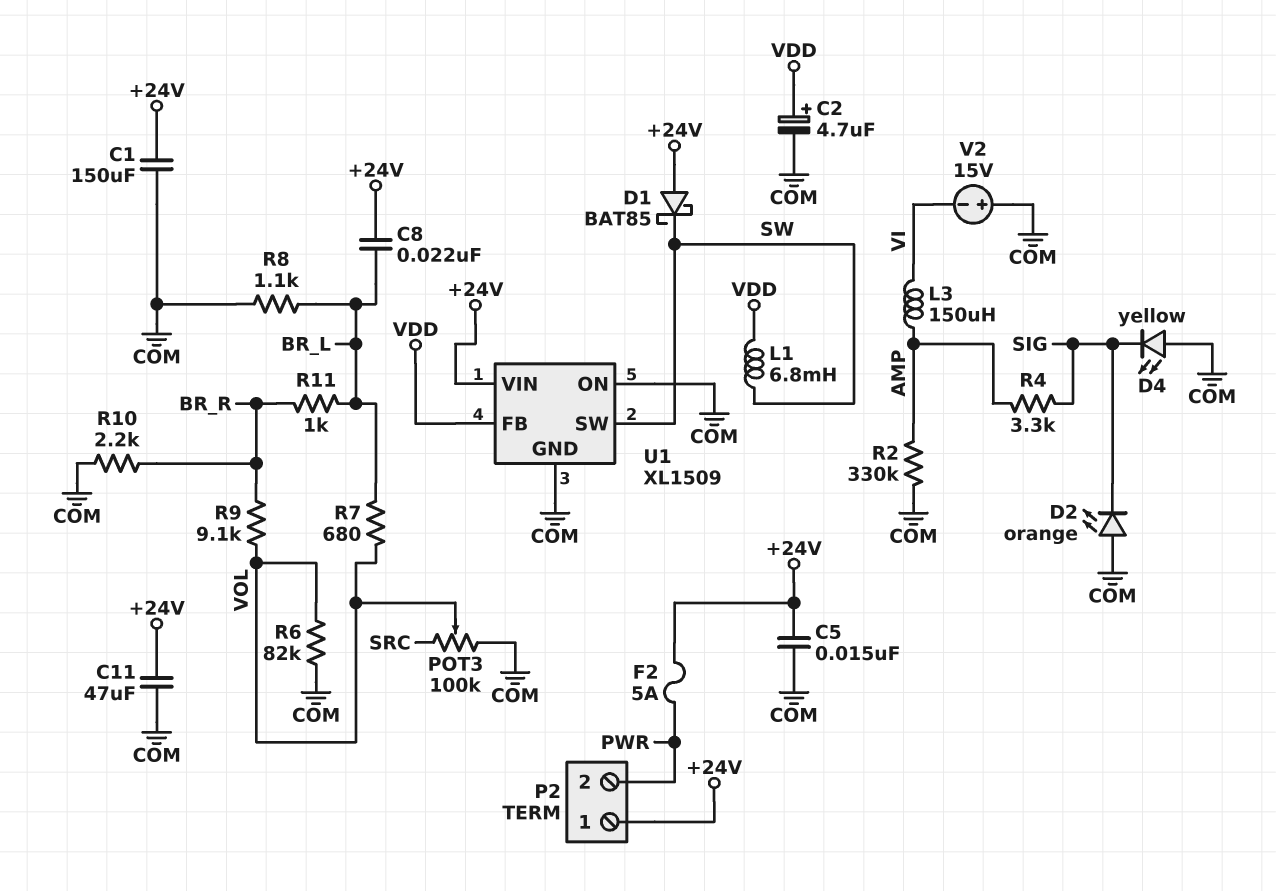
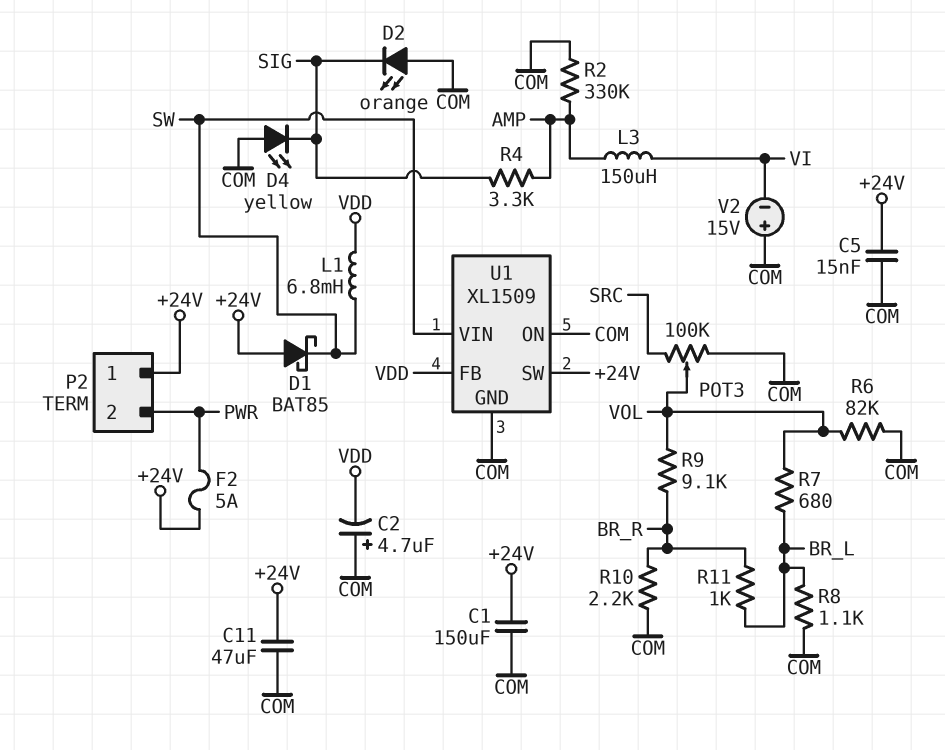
C2: 4.7uF (plus VDD, minus COM) -> 4.7uF (plus COM, minus VDD)
C8: 22nF (+24V, BR_L) -> none
U1 pin SW: SW -> +24V
U1 pin VIN: +24V -> SW

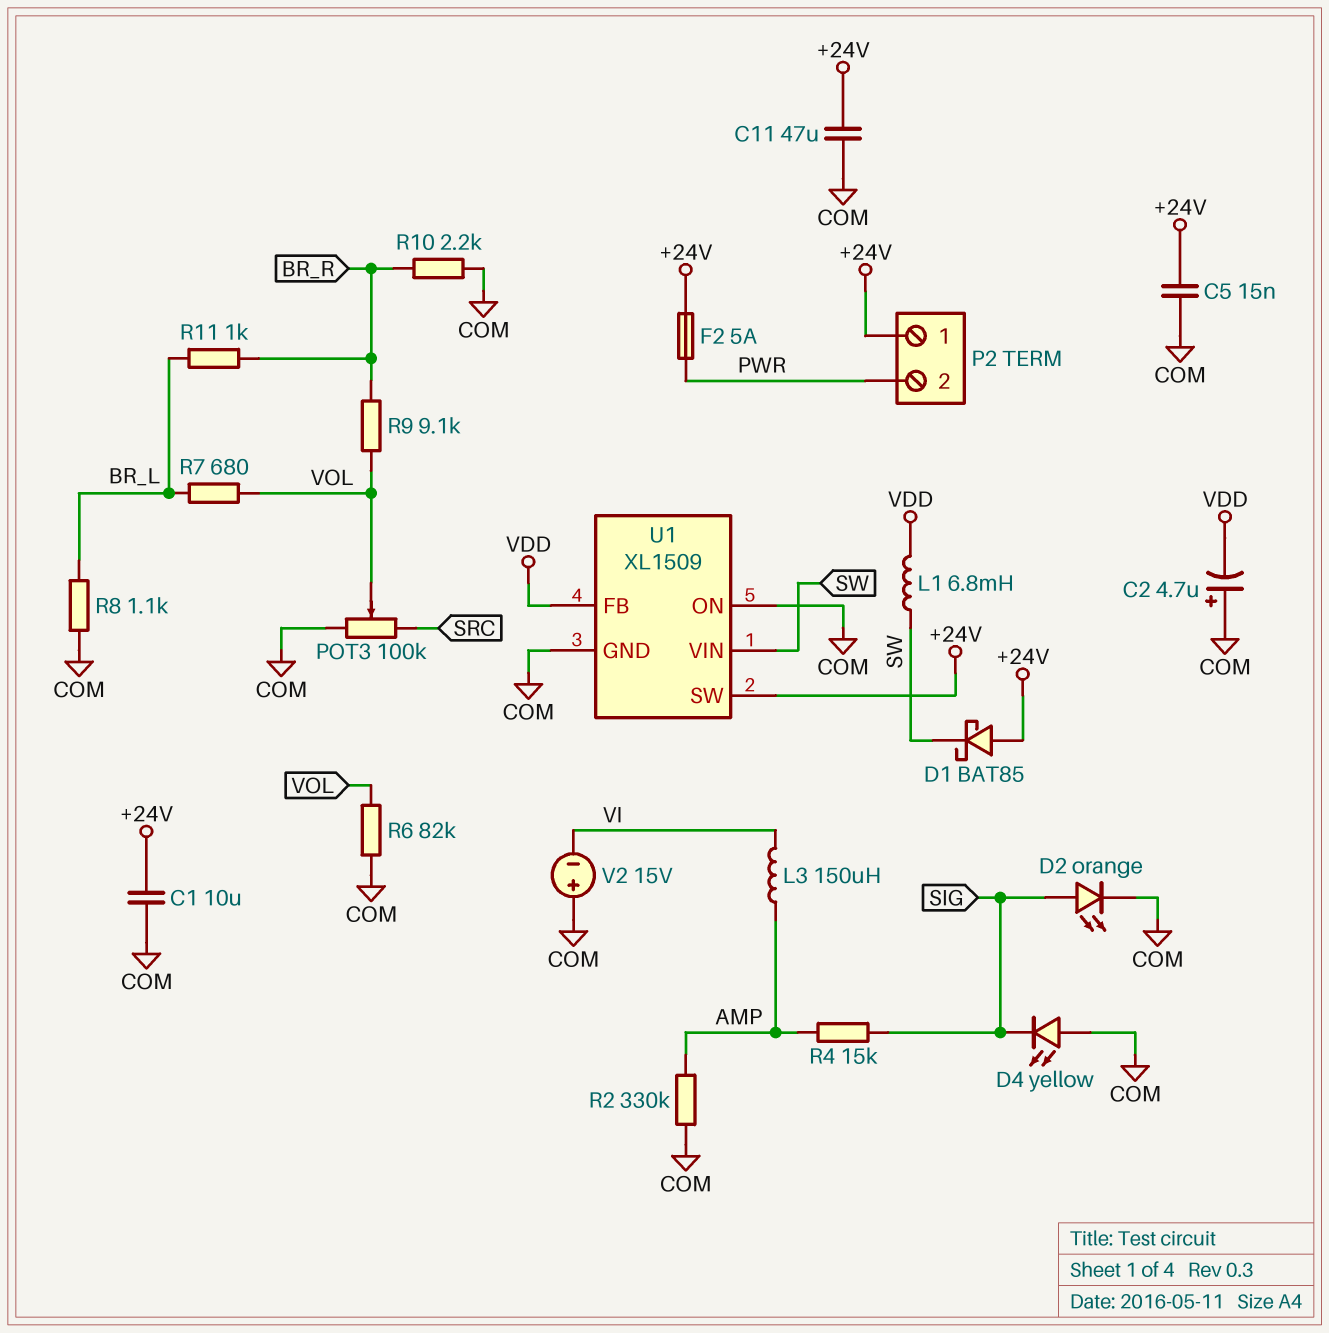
C1: 150uF (+24V, COM) -> 10uF (+24V, COM)
D2: LED orange (A COM, K SIG) -> LED orange (A SIG, K COM)
R4: 3.3k (AMP, SIG) -> 15k (AMP, SIG)

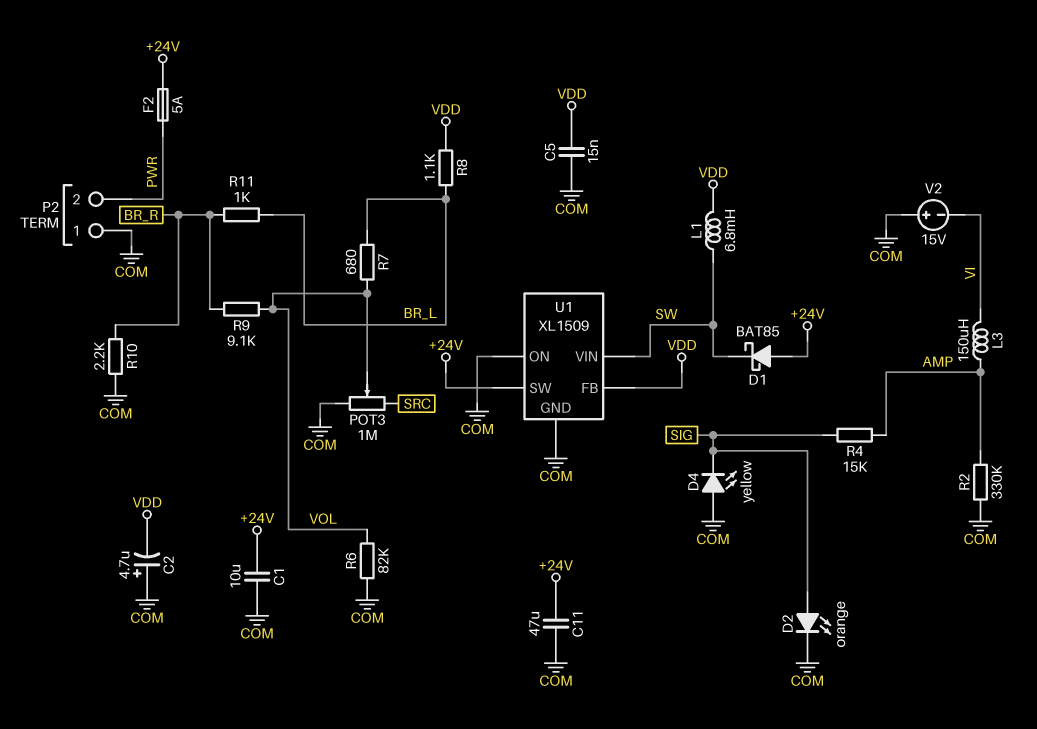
C5: 15nF (+24V, COM) -> 15nF (COM, VDD)
P2 pin 1: +24V -> COM
POT3: 100k (COM, SRC, wiper VOL) -> 1M (COM, SRC, wiper VOL)
R8: 1.1k (BR_L, COM) -> 1.1k (BR_L, VDD)

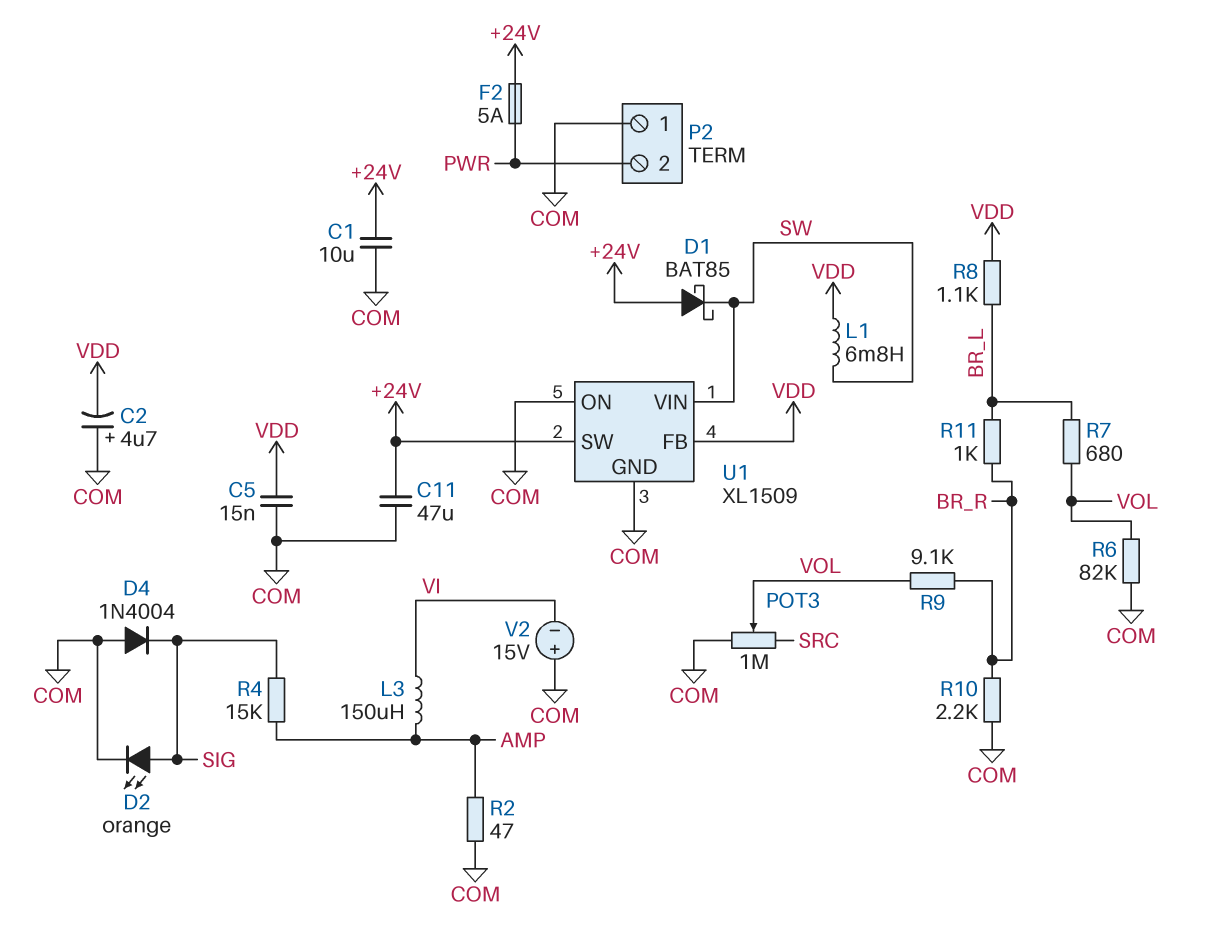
D4: LED yellow (A COM, K SIG) -> diode 1N4004 (A COM, K SIG)
R2: 330k (AMP, COM) -> 47 (AMP, COM)

